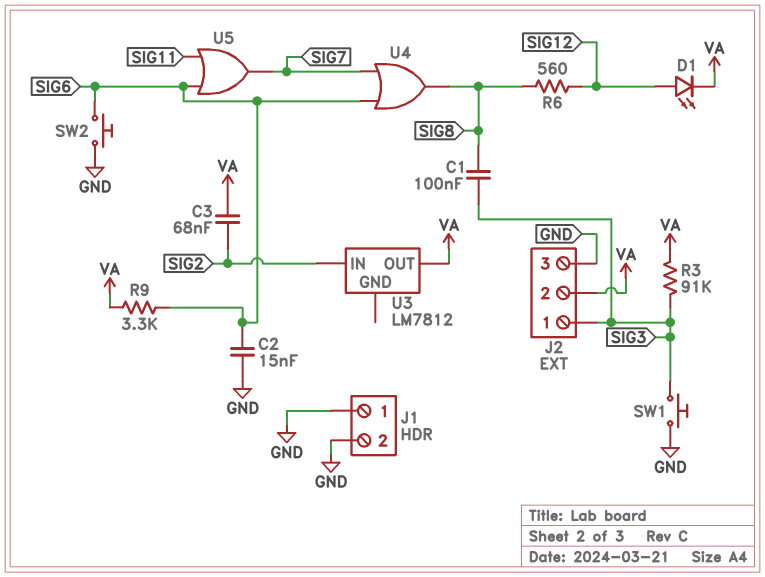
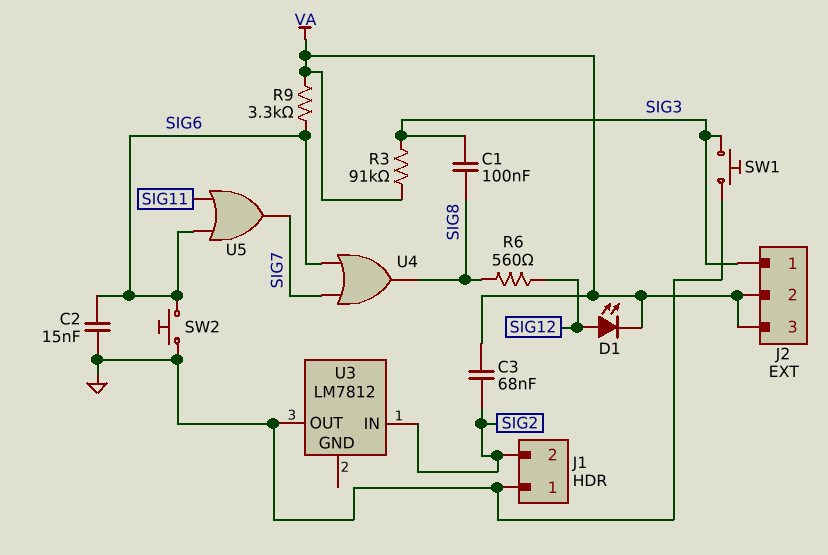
J1 pin 2: GND -> SIG2
J2 pin 3: GND -> VA
U3 pin OUT: VA -> GND

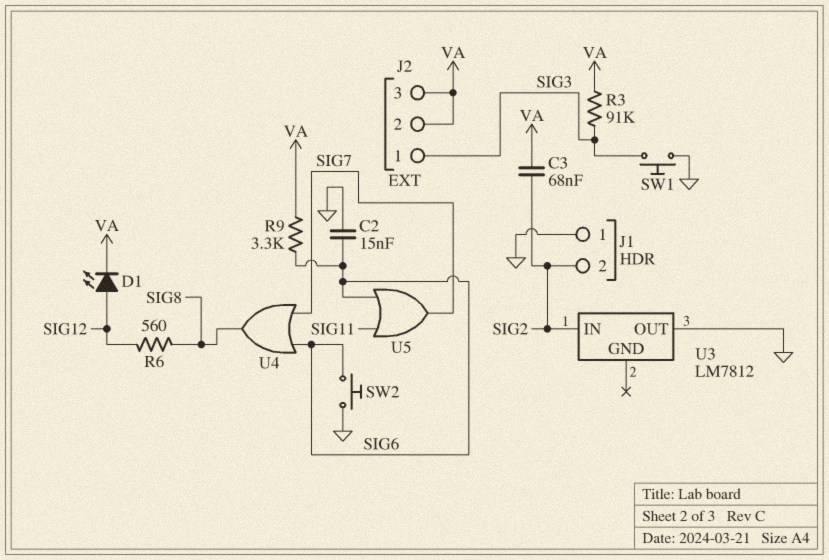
C1: 100nF (SIG3, SIG8) -> none

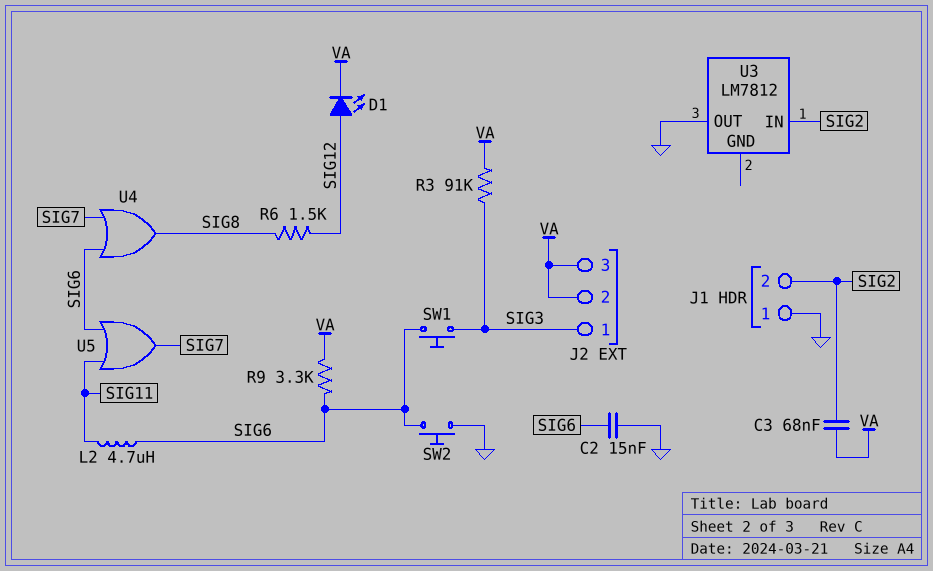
L2: none -> 4.7uH (SIG6, SIG11)
R6: 560 (SIG8, SIG12) -> 1.5k (SIG8, SIG12)
SW1: button (GND, SIG3) -> button (SIG3, SIG6)

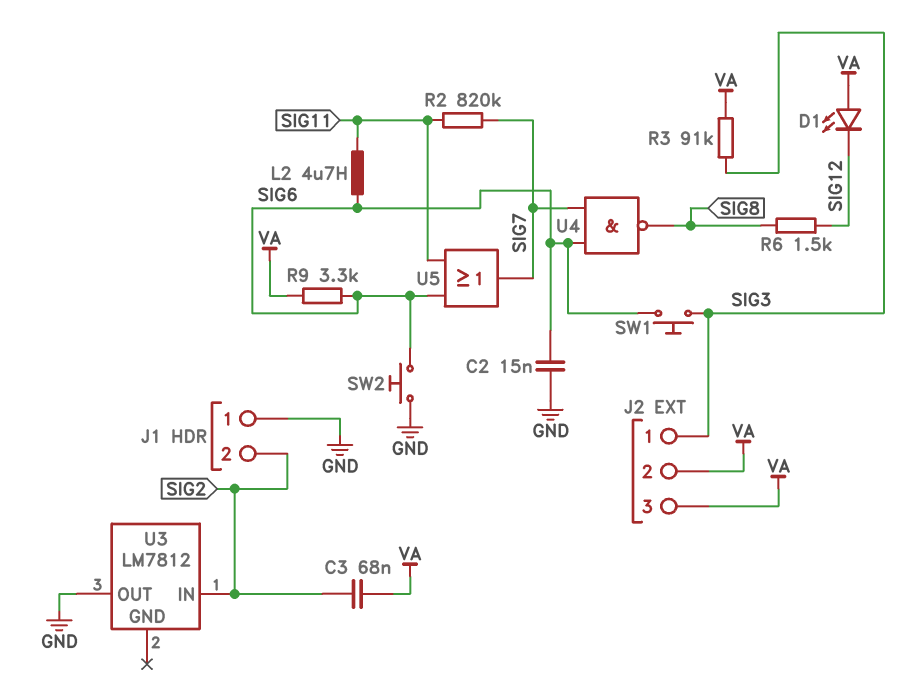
D1: LED (A SIG12, K VA) -> LED (A VA, K SIG12)
R2: none -> 820k (SIG7, SIG11)
U4: OR (in SIG6, in SIG7, out SIG8) -> NAND (in SIG6, in SIG7, out SIG8)

